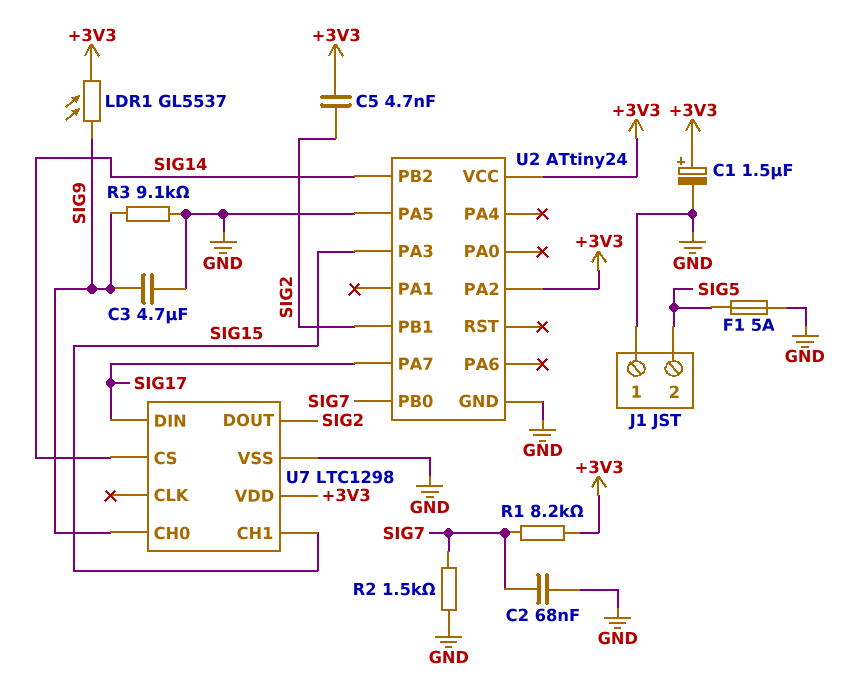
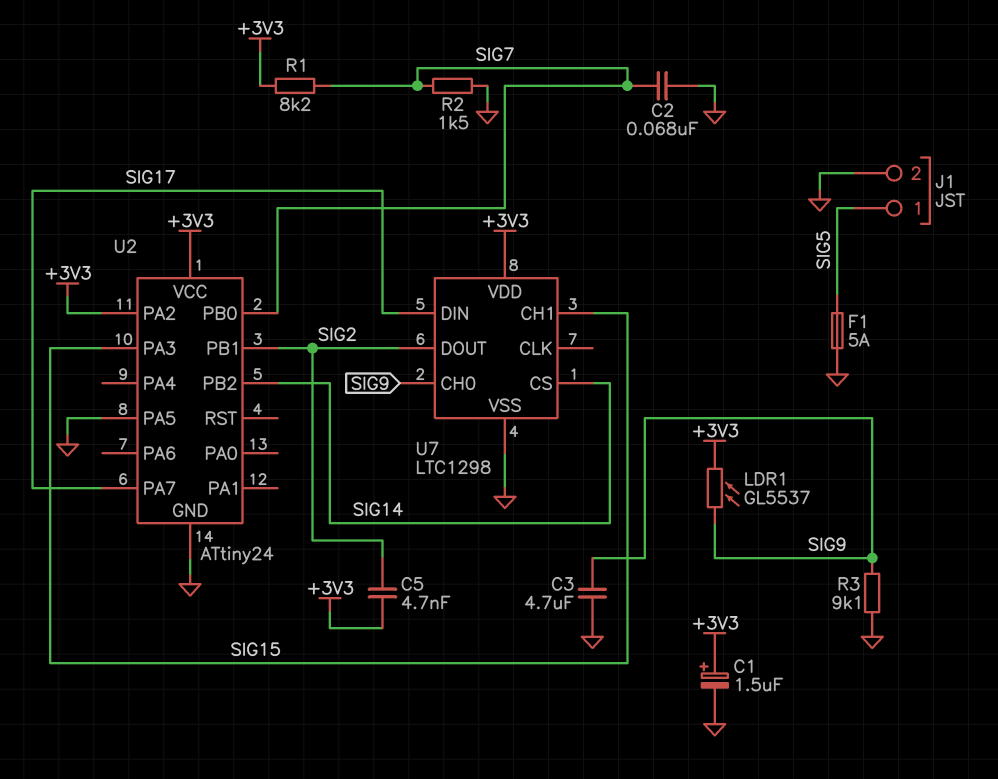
J1 pin 1: GND -> SIG5
J1 pin 2: SIG5 -> GND

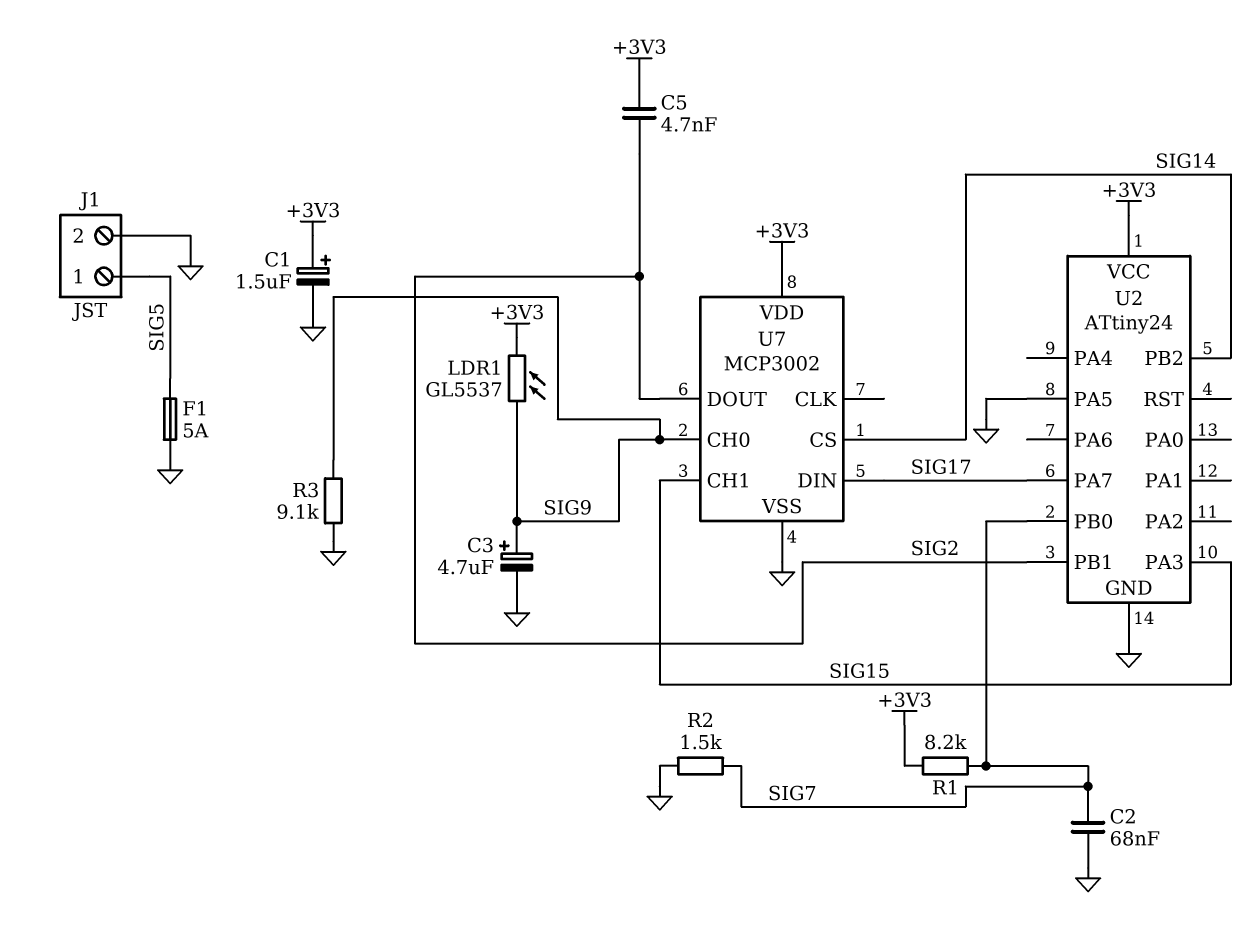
C3: 4.7uF (GND, SIG9) -> 4.7uF (plus SIG9, minus GND)
U2 pin PA2: +3V3 -> none
U7: LTC1298 -> MCP3002

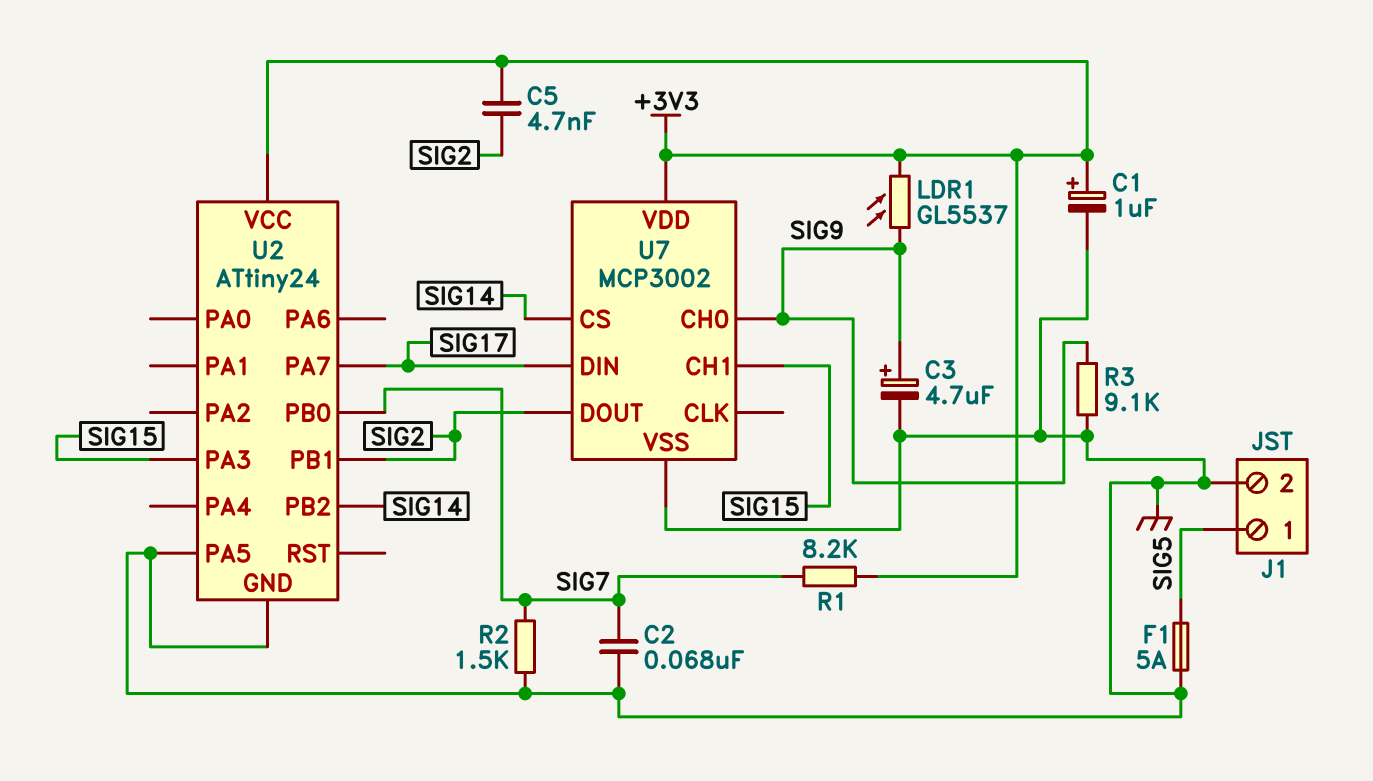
C1: 1.5uF (plus +3V3, minus GND) -> 1uF (plus +3V3, minus GND)

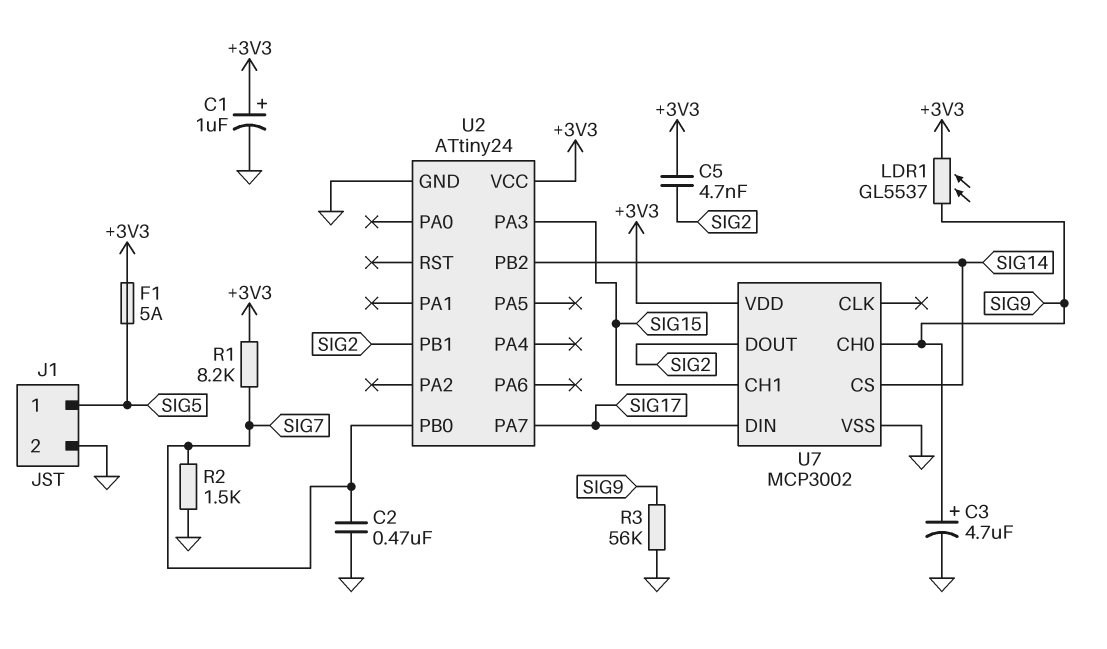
C2: 68nF (GND, SIG7) -> 470nF (GND, SIG7)
F1: 5A (GND, SIG5) -> 5A (+3V3, SIG5)
R3: 9.1k (GND, SIG9) -> 56k (GND, SIG9)
U2 pin PA5: GND -> none

